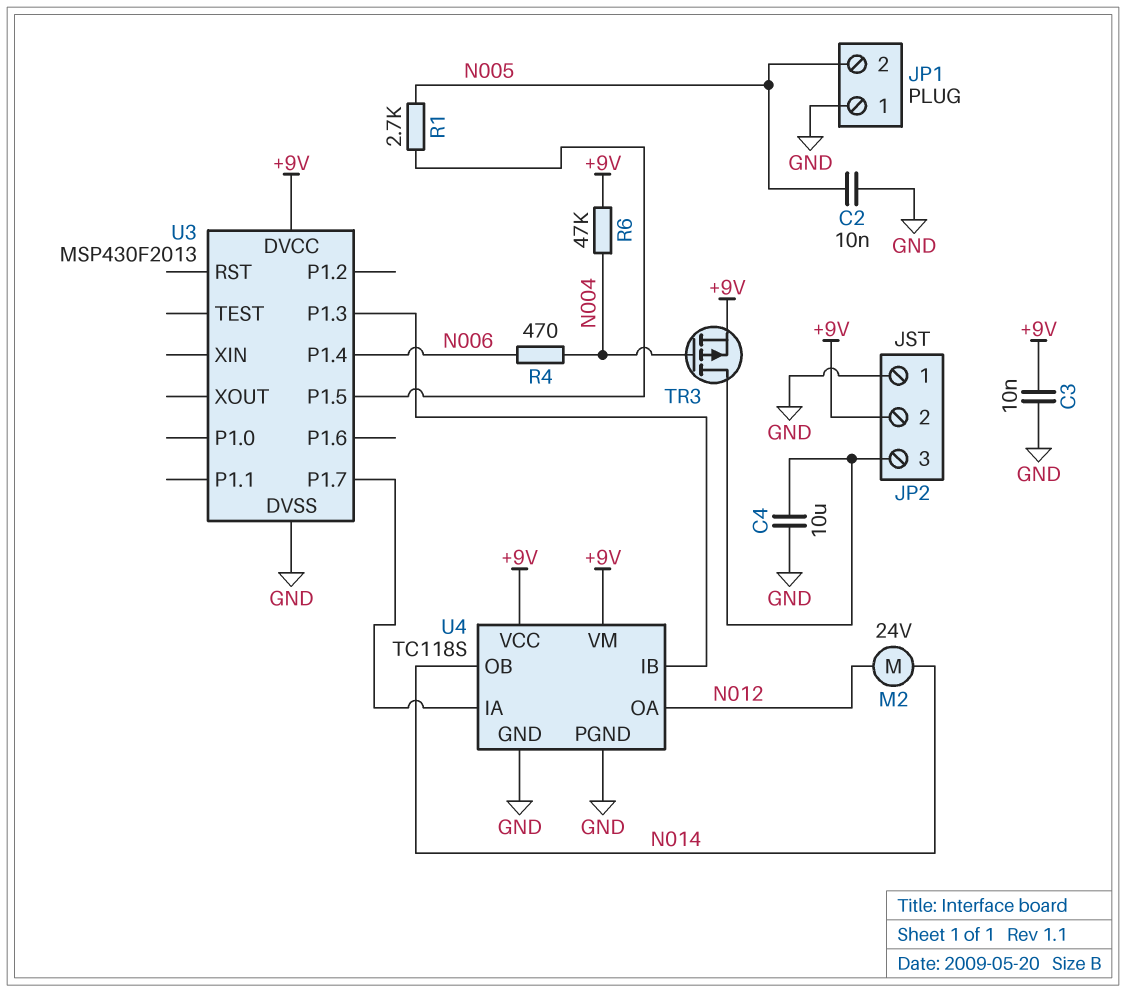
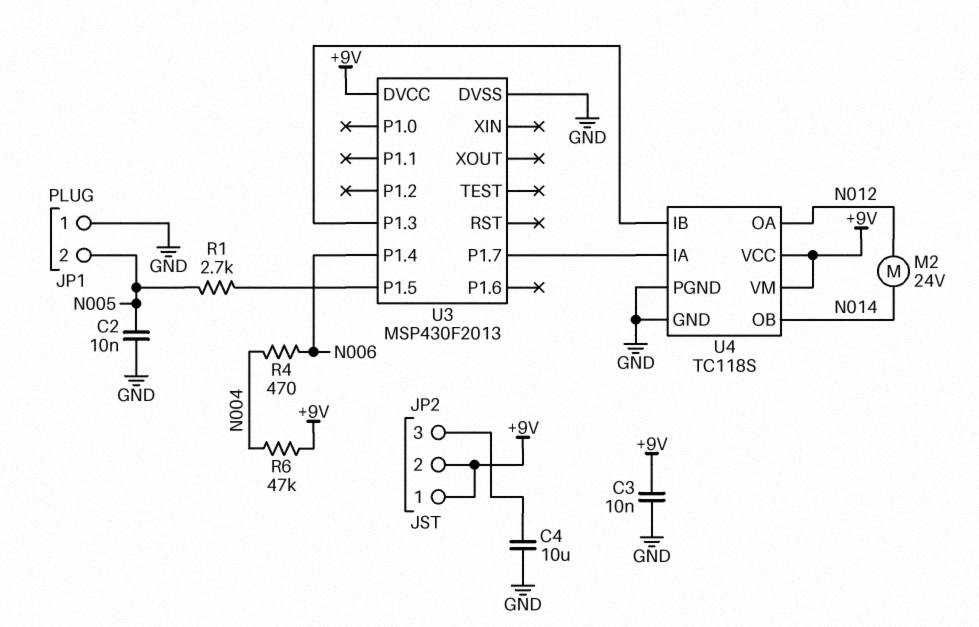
JP2 pin 1: GND -> +9V
TR3: PMOS (G N004, D JP2/3, S +9V) -> none

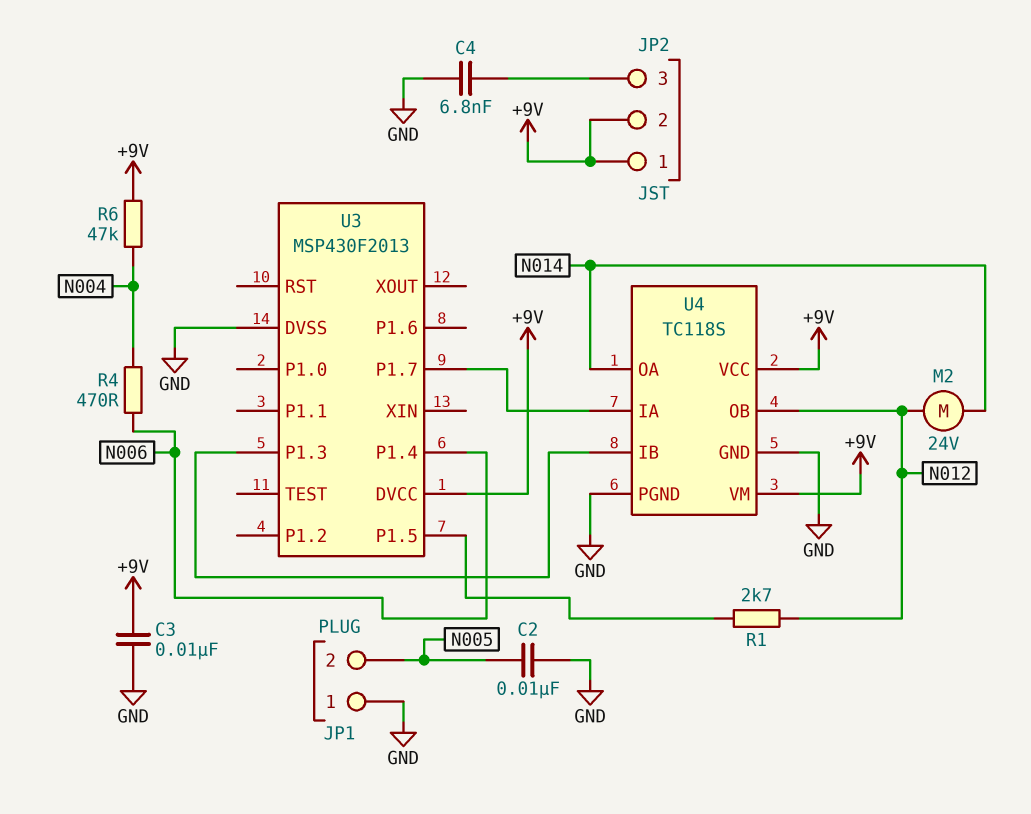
C4: 10uF (GND, JP2/3) -> 6.8nF (GND, JP2/3)
R1: 2.7k (N005, U3/P1.5) -> 2.7k (N012, U3/P1.5)
U4 pin OA: N012 -> N014
U4 pin OB: N014 -> N012

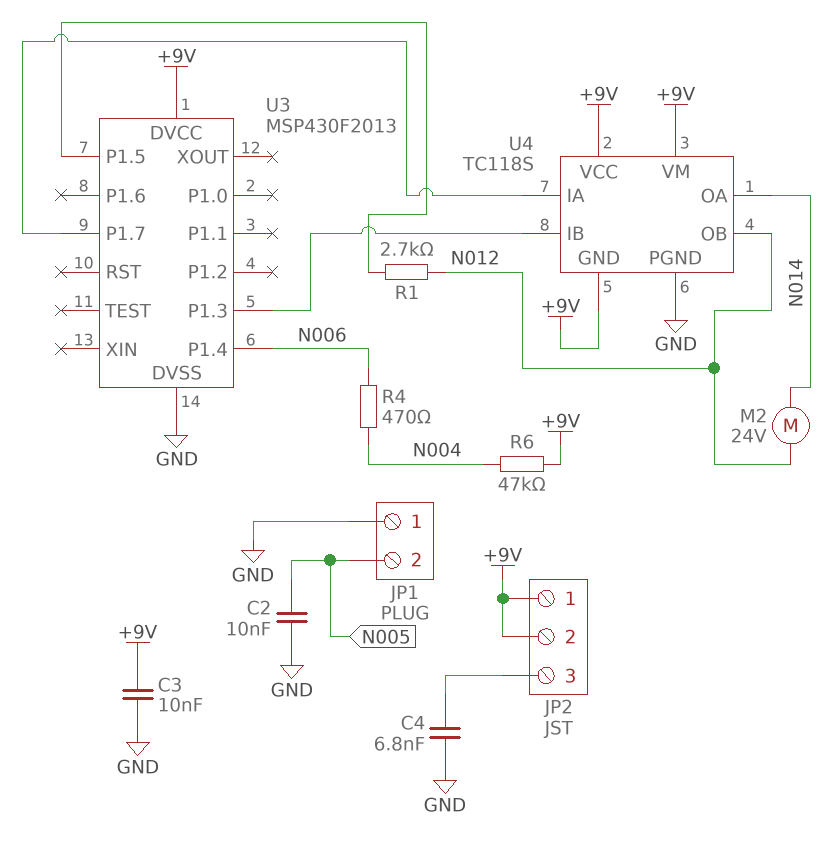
U4 pin GND: GND -> +9V

